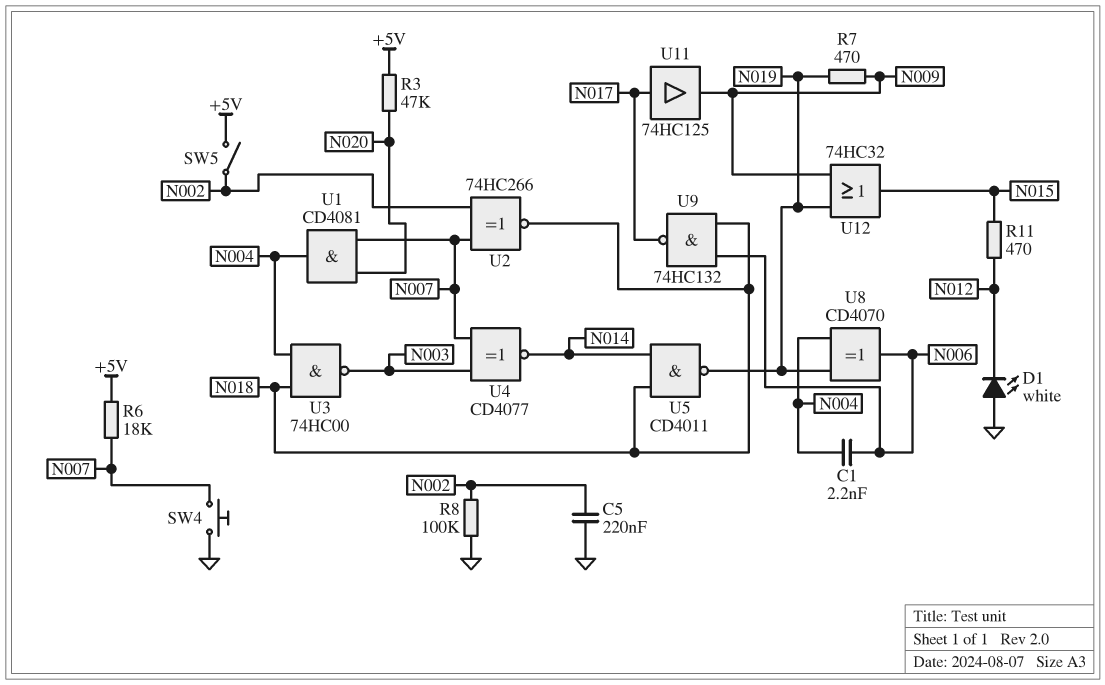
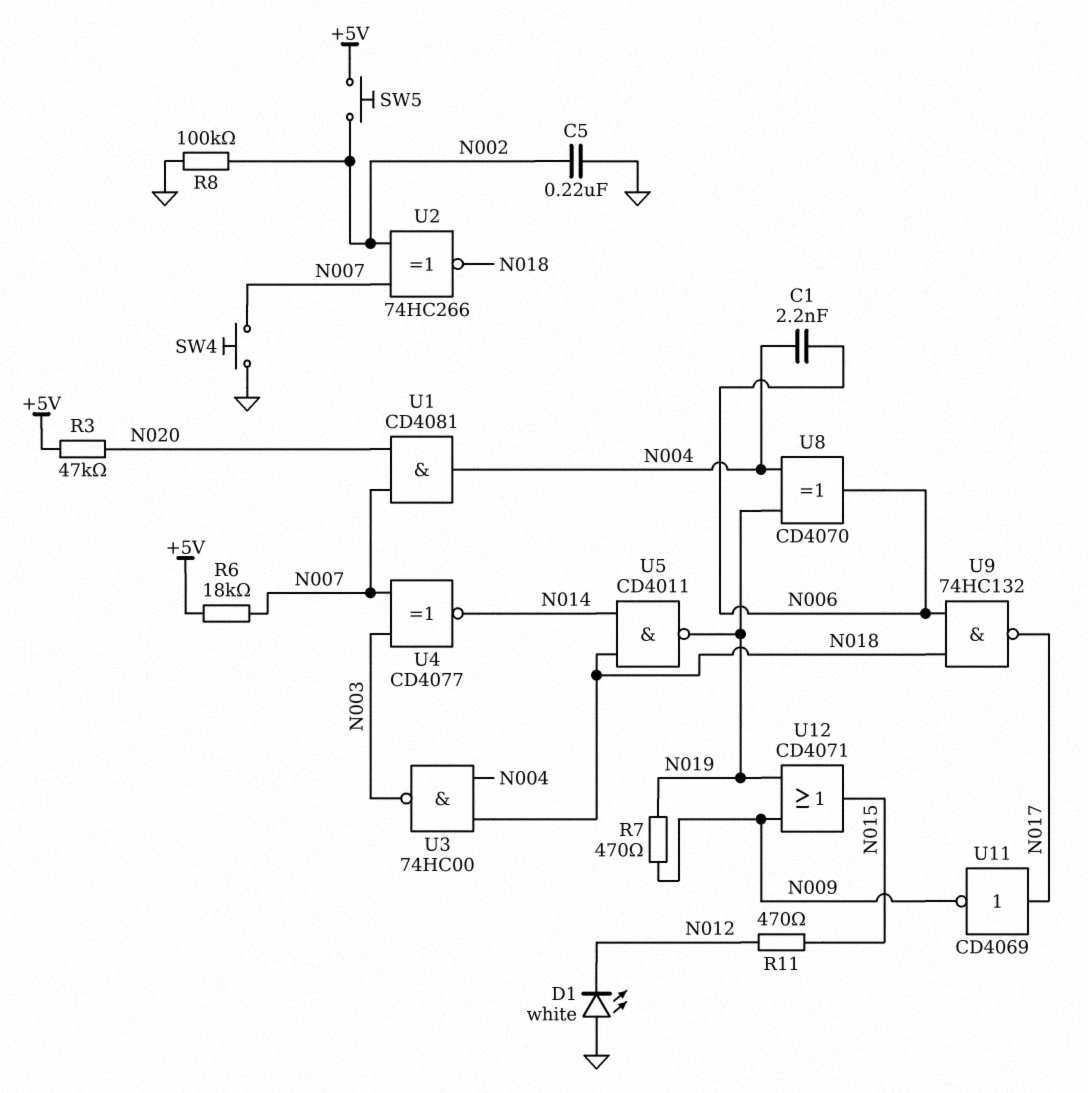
SW5: switch (+5V, N002) -> button (+5V, N002)
U11: buffer 74HC125 (in N017, out N009) -> NOT CD4069 (in N017, out N009)
U12: OR 74HC32 (in N009, in N019, out N015) -> OR CD4071 (in N009, in N019, out N015)

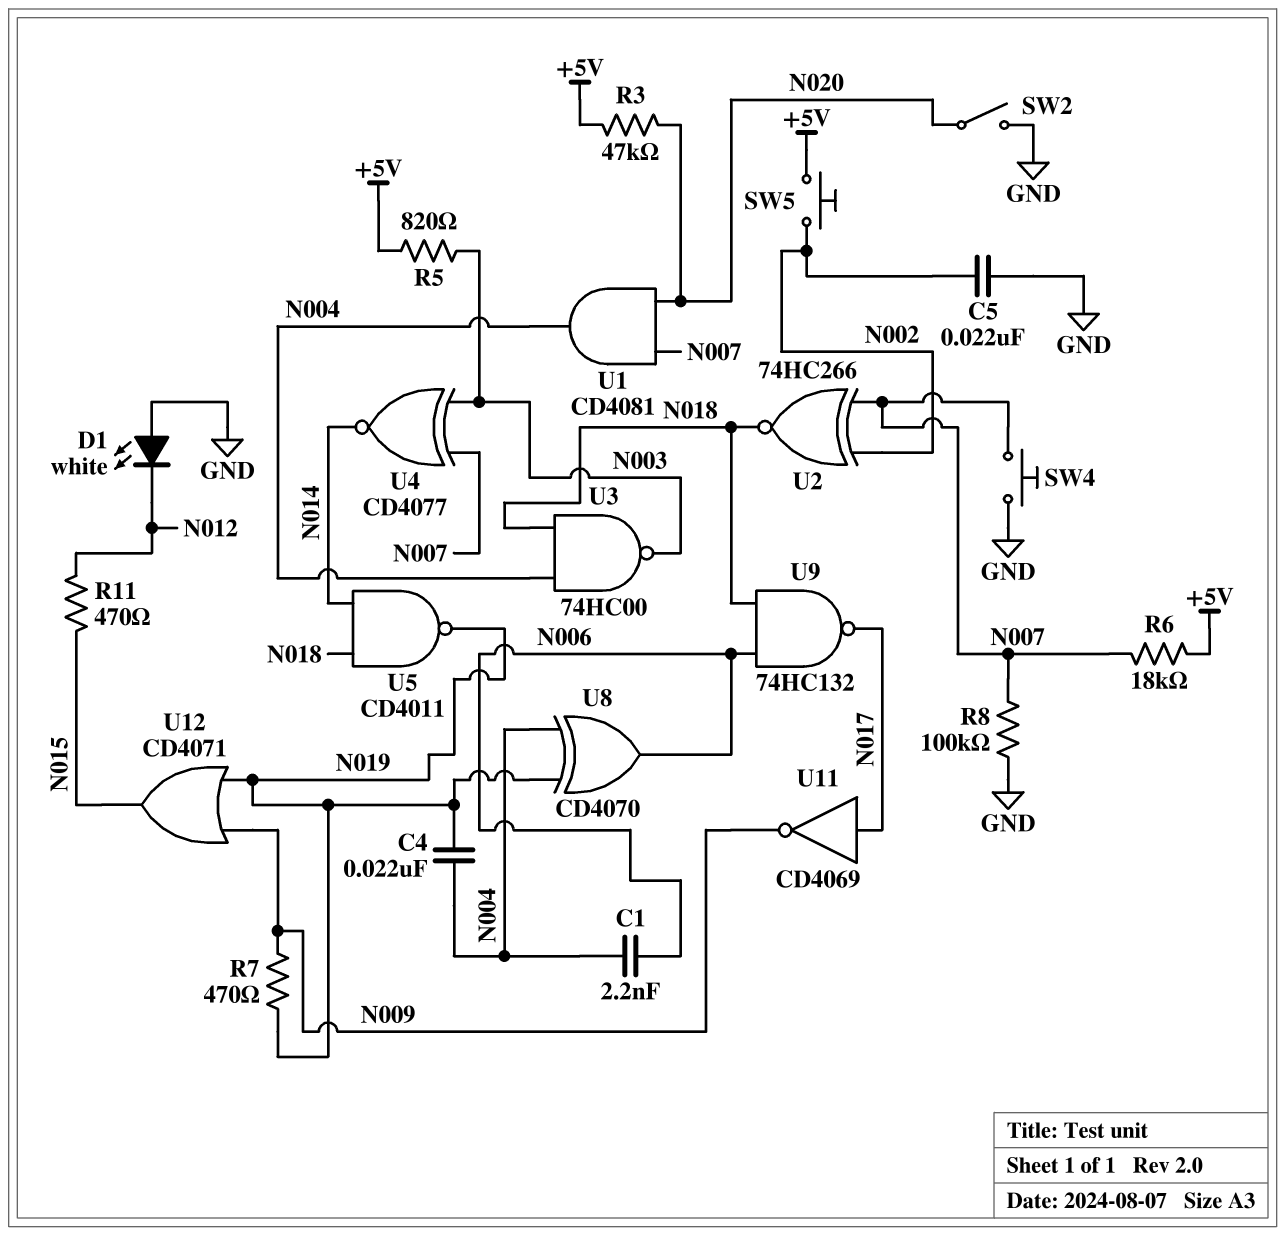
C4: none -> 22nF (N004, N019)
C5: 220nF (GND, N002) -> 22nF (GND, N002)
R5: none -> 820 (+5V, N003)
R8: 100k (GND, N002) -> 100k (GND, N007)
SW2: none -> switch (GND, N020)

